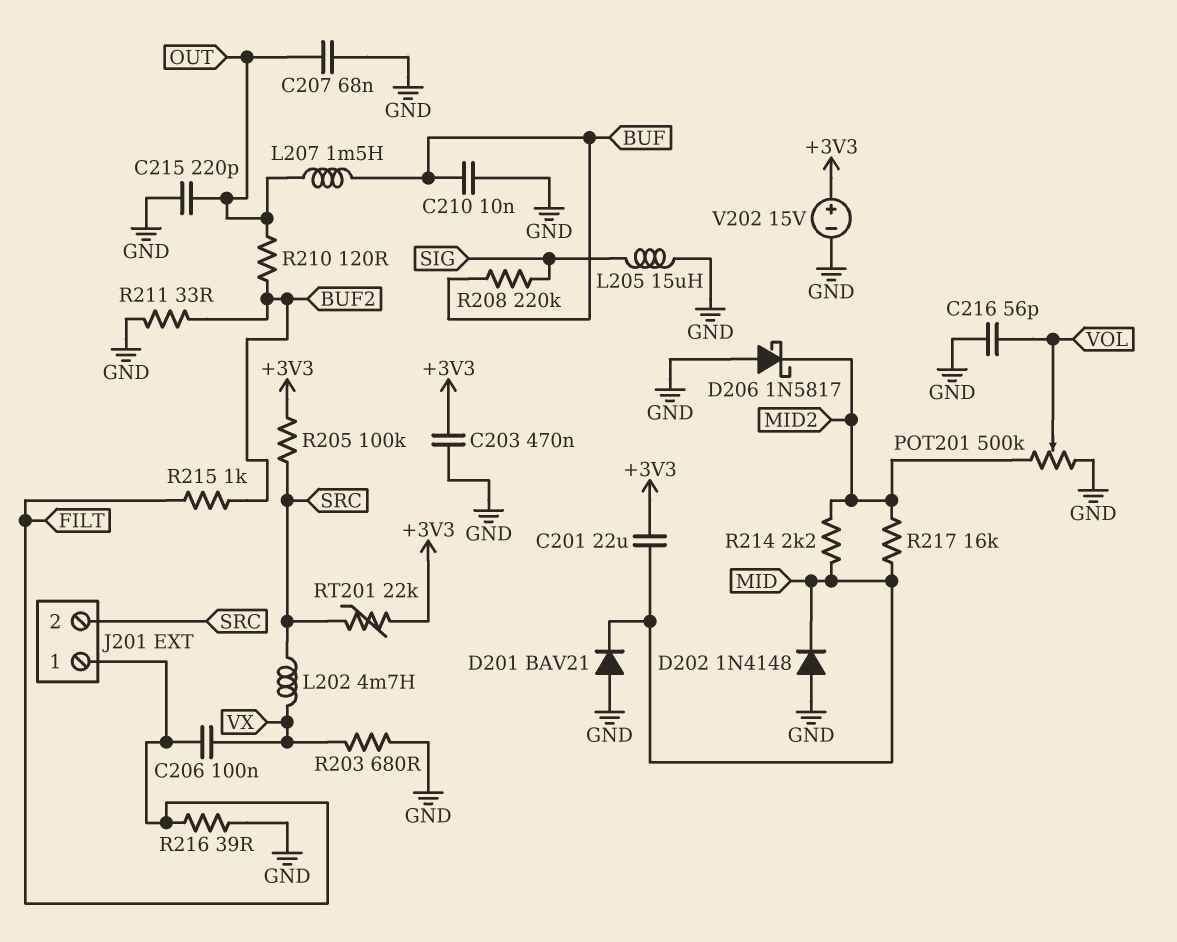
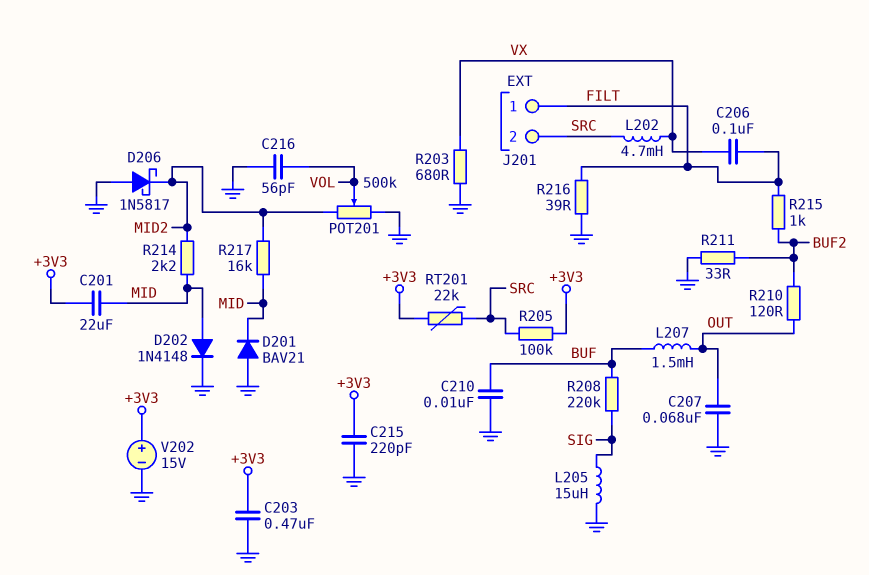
C215: 220pF (GND, OUT) -> 220pF (+3V3, GND)
D202: diode 1N4148 (A GND, K MID) -> diode 1N4148 (A MID, K GND)

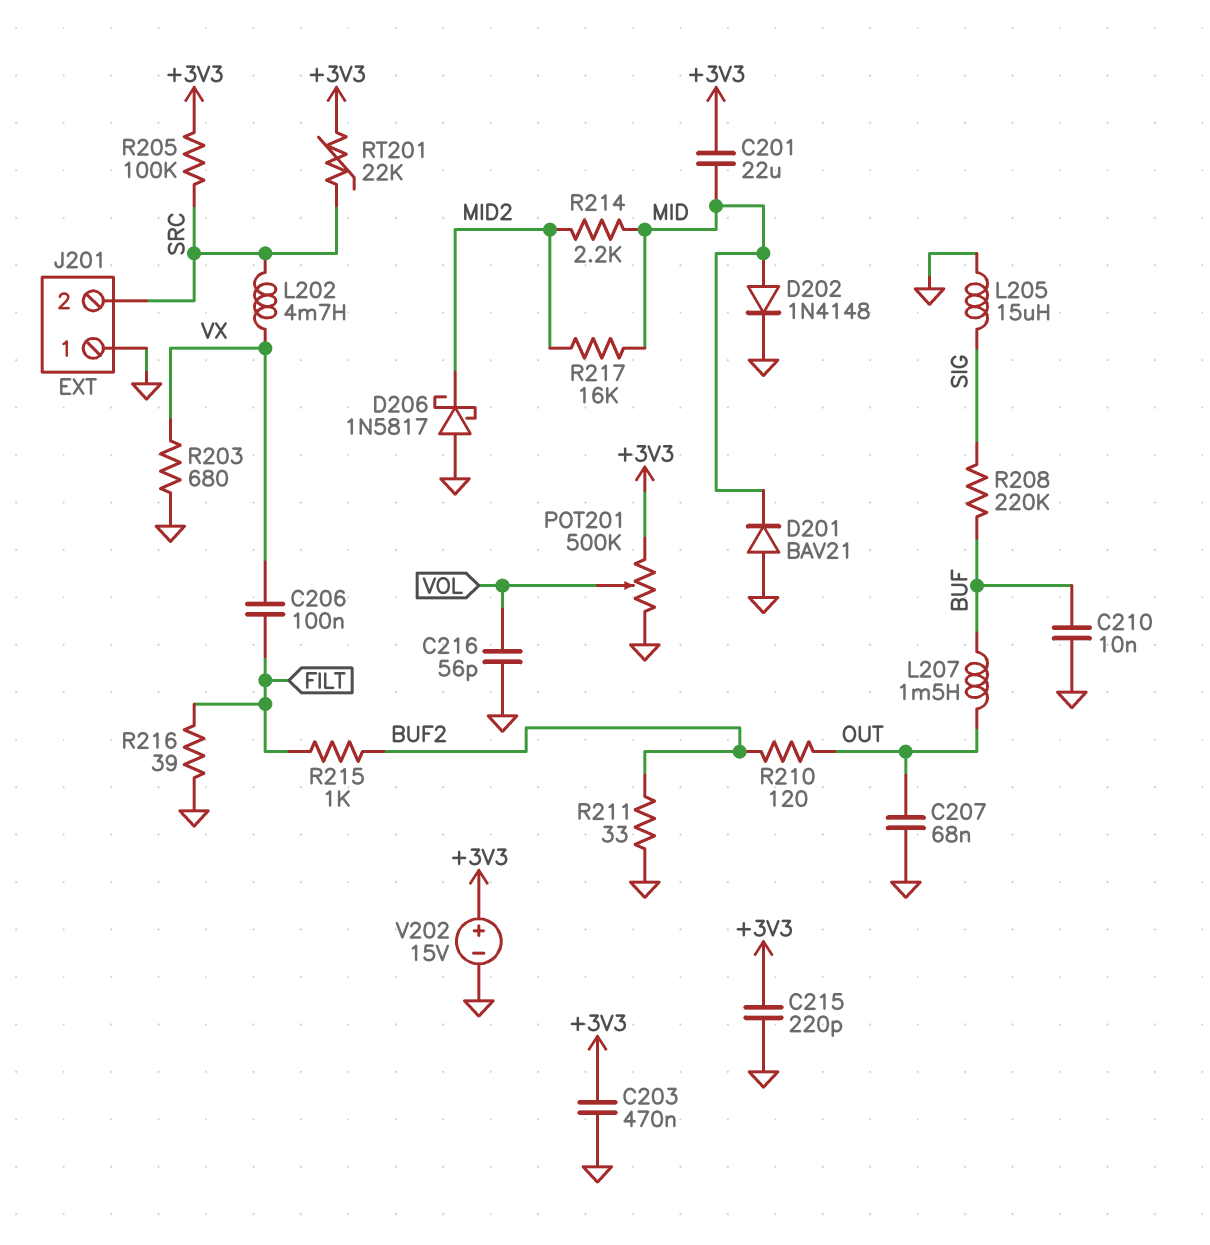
J201 pin 1: FILT -> GND
POT201: 500k (GND, MID2, wiper VOL) -> 500k (+3V3, GND, wiper VOL)

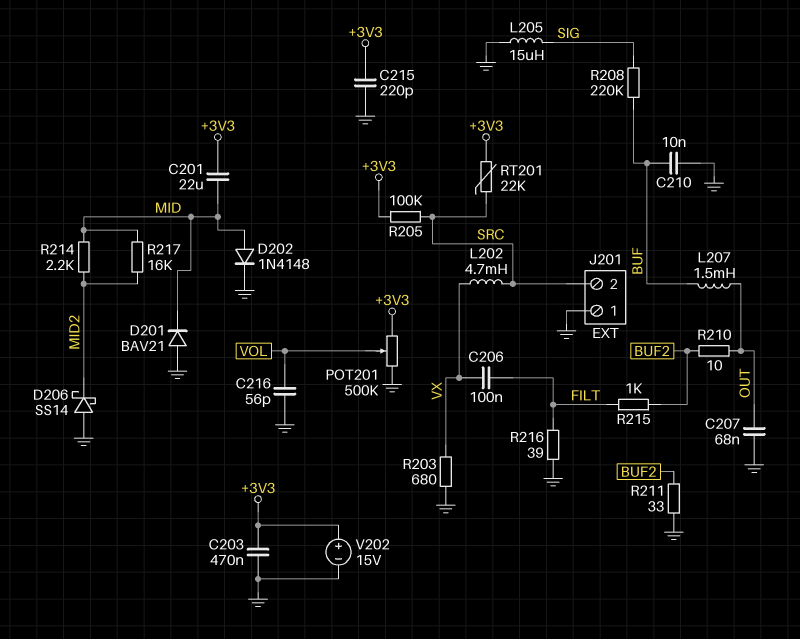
D206: schottky 1N5817 (A GND, K MID2) -> schottky SS14 (A GND, K MID2)
R210: 120 (BUF2, OUT) -> 10 (BUF2, OUT)

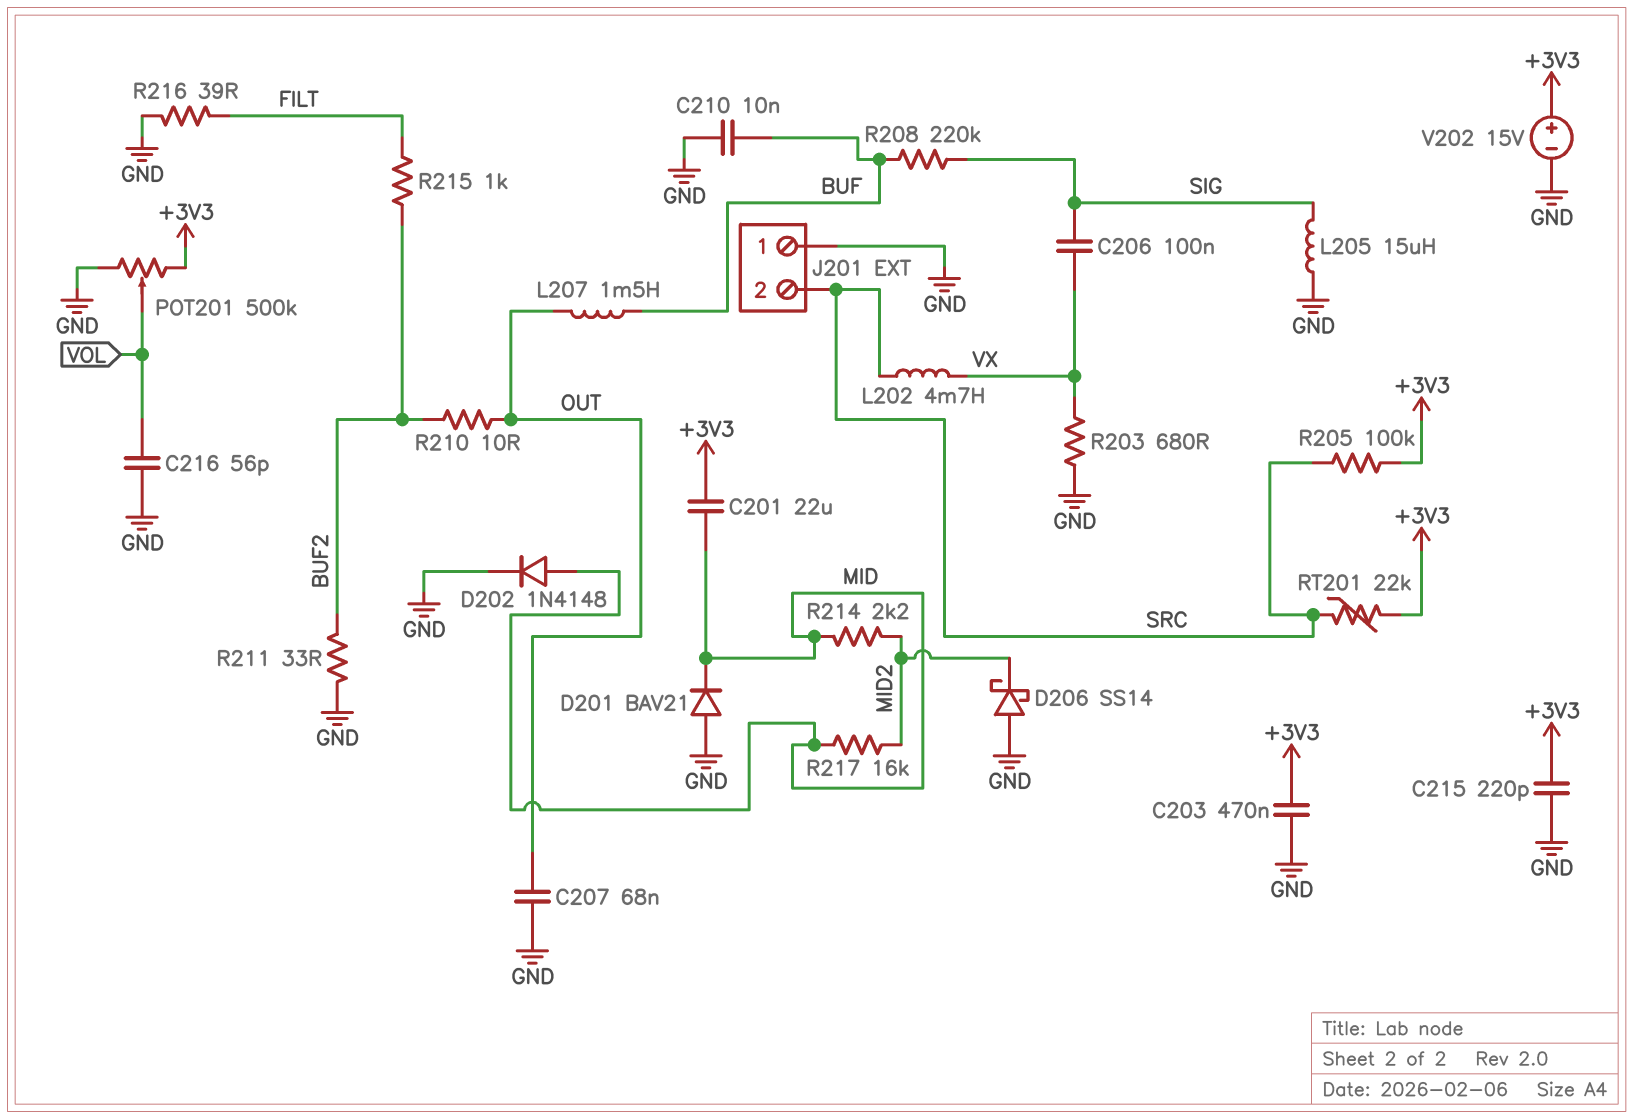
C206: 100nF (FILT, VX) -> 100nF (SIG, VX)

